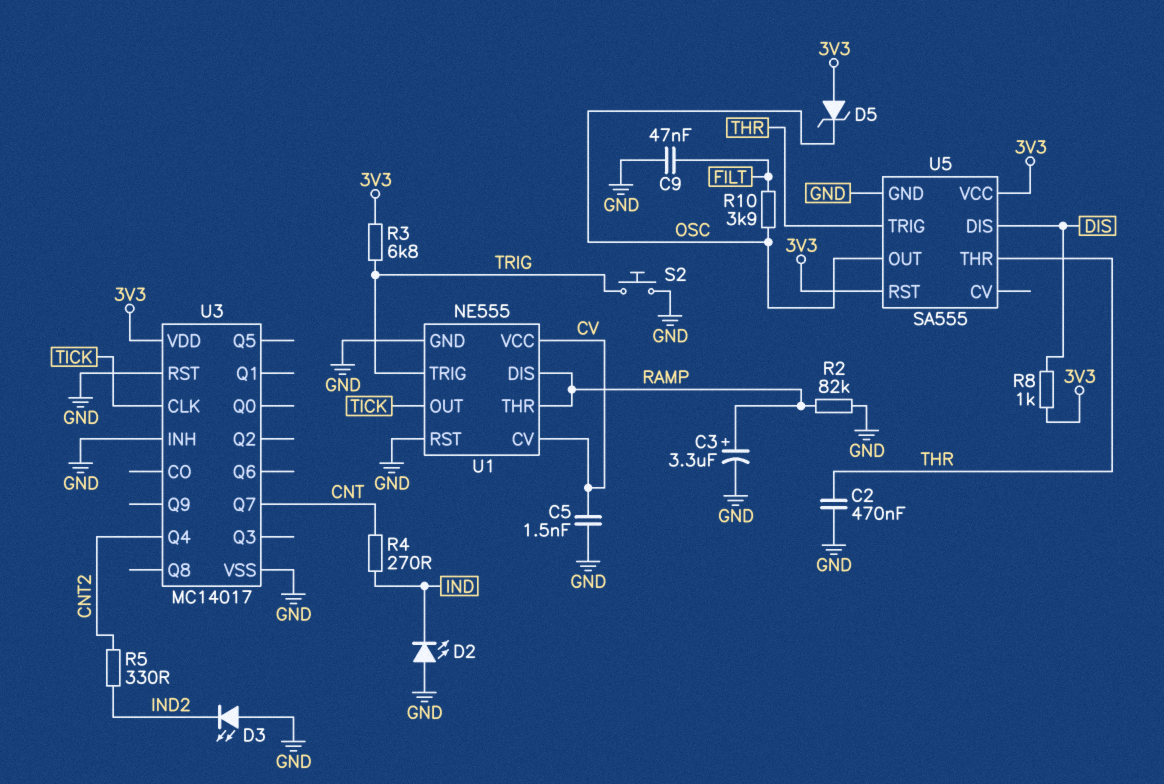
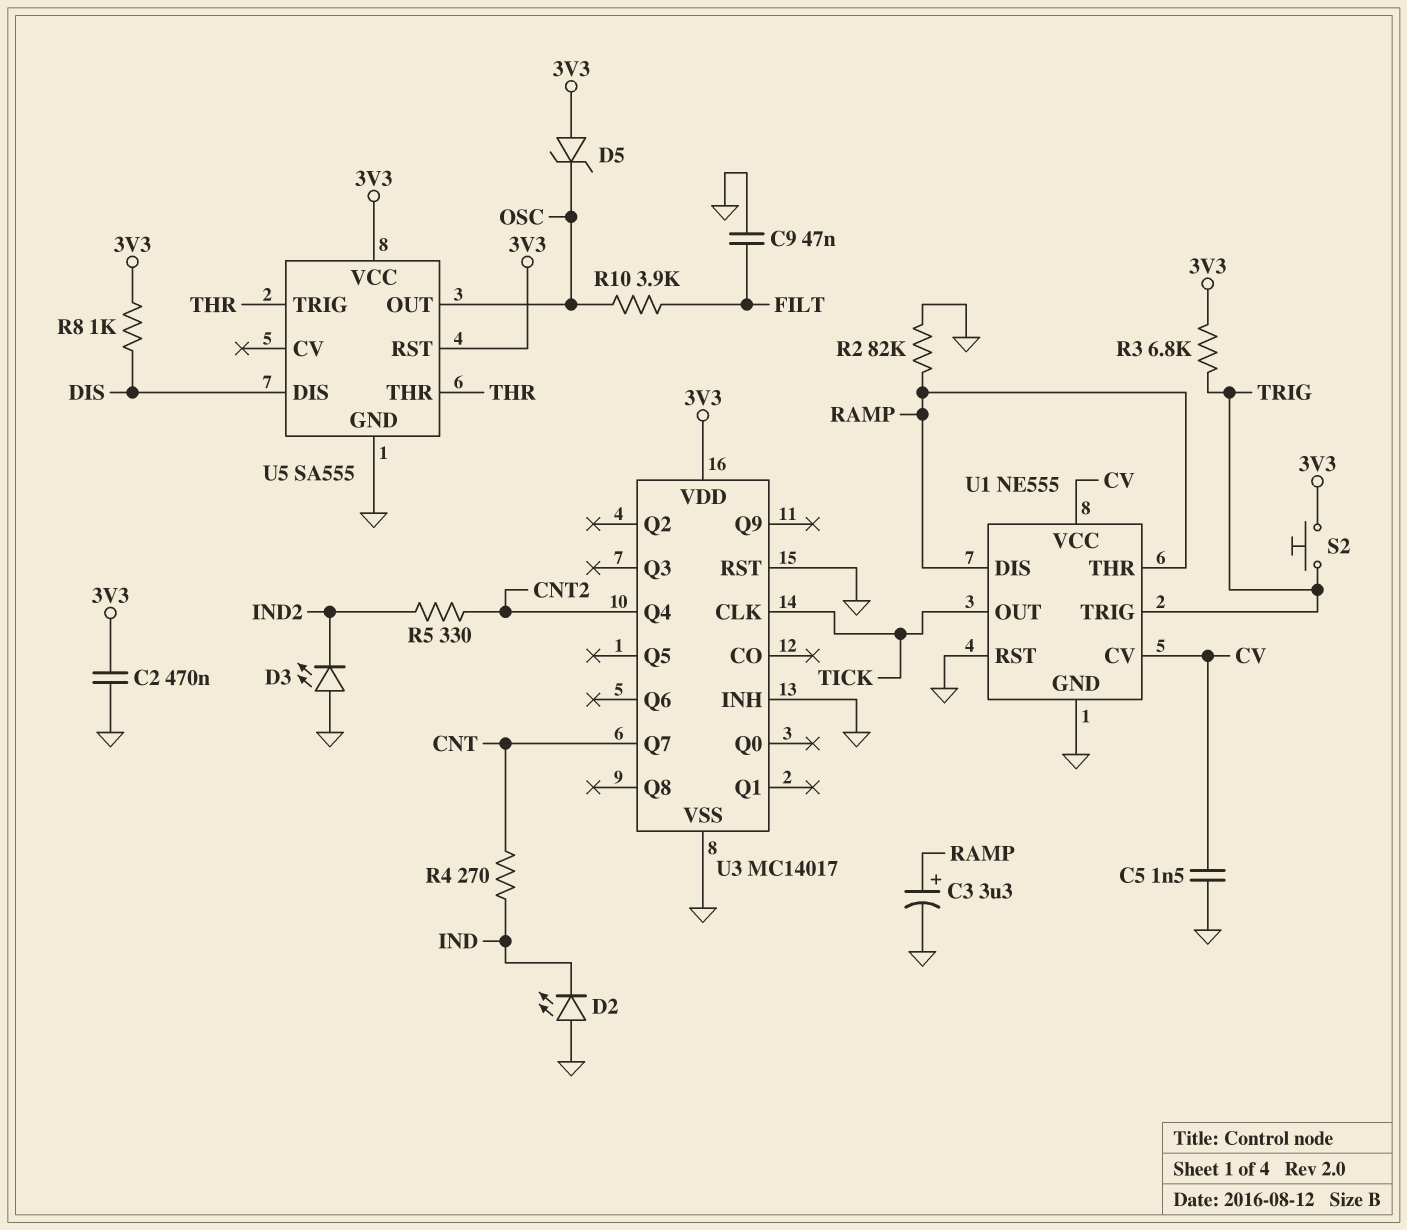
C2: 470nF (GND, THR) -> 470nF (3V3, GND)
S2: button (GND, TRIG) -> button (3V3, TRIG)

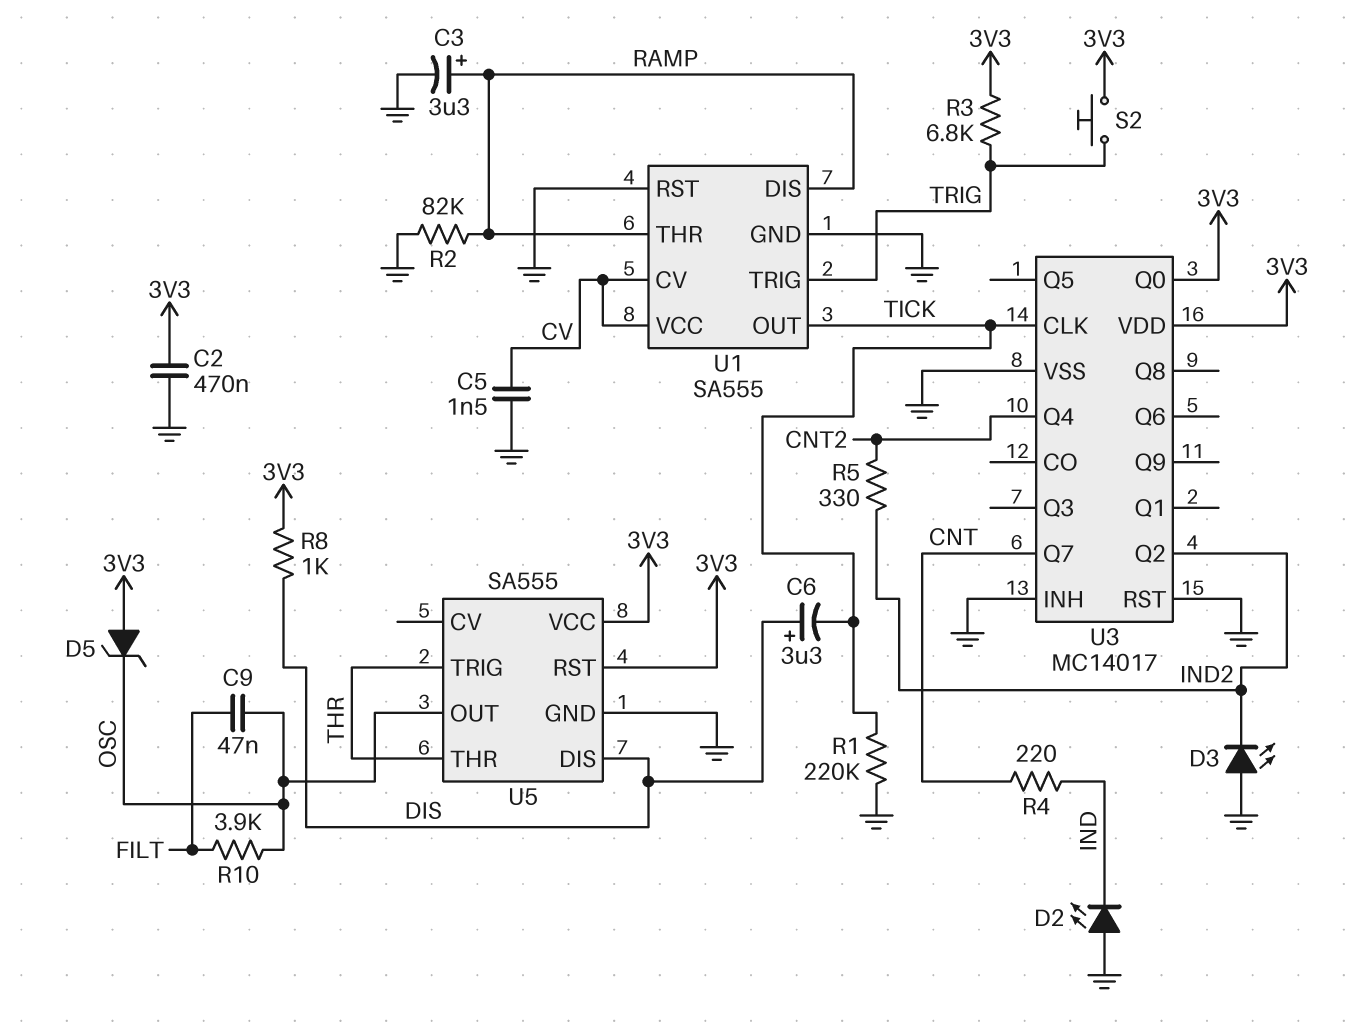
C6: none -> 3.3uF (plus DIS, minus TICK)
C9: 47nF (FILT, GND) -> 47nF (FILT, OSC)
R1: none -> 220k (GND, TICK)
R4: 270 (CNT, IND) -> 220 (CNT, IND)
U1: NE555 -> SA555
U3 pin Q0: none -> 3V3
U3 pin Q2: none -> IND2

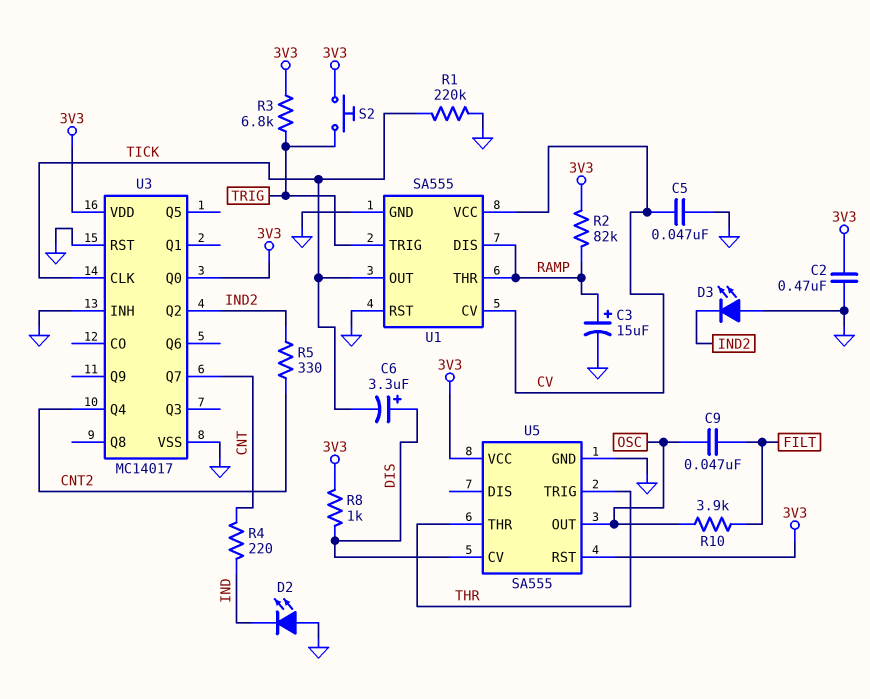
C3: 3.3uF (plus RAMP, minus GND) -> 15uF (plus RAMP, minus GND)
C5: 1.5nF (CV, GND) -> 47nF (CV, GND)
D5: zener (A 3V3, K OSC) -> none
R2: 82k (GND, RAMP) -> 82k (3V3, RAMP)
U5 pin CV: none -> DIS
U5 pin DIS: DIS -> none

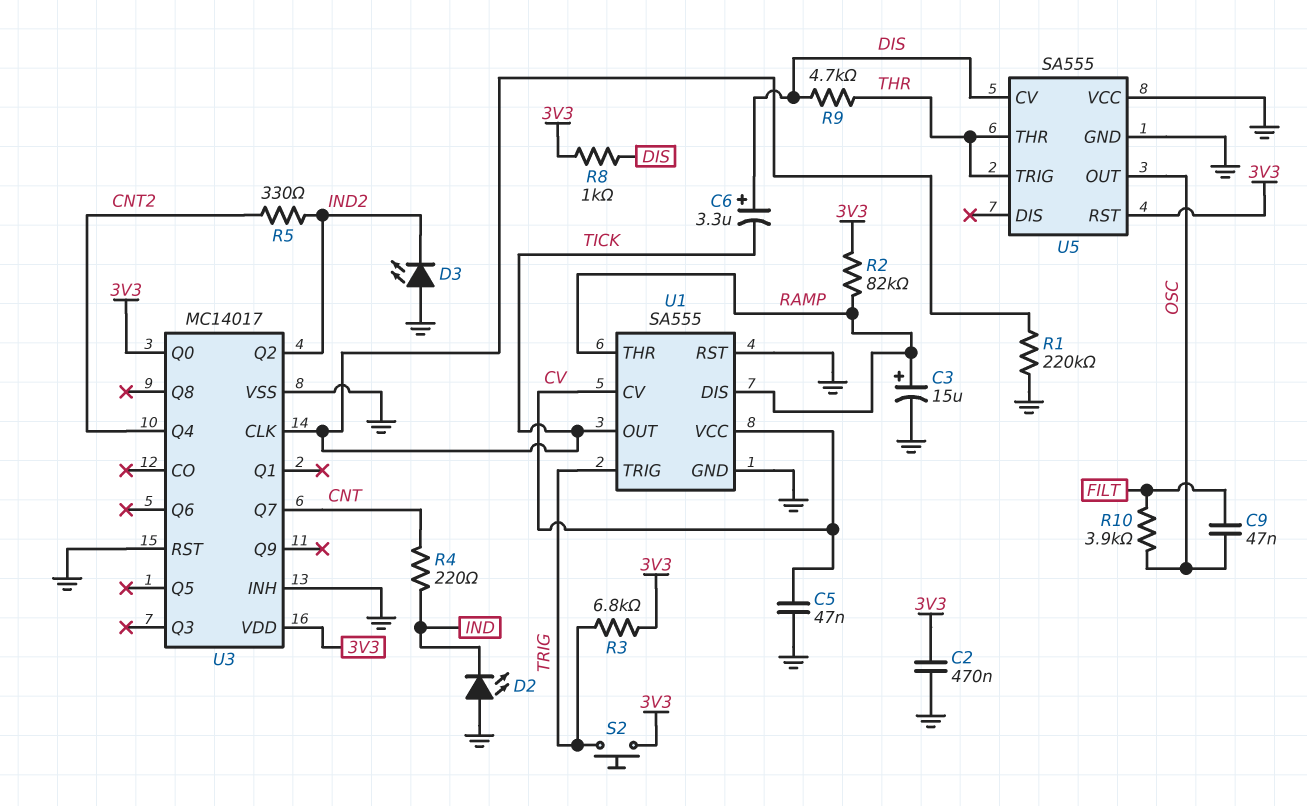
R9: none -> 4.7k (DIS, THR)
U5 pin VCC: 3V3 -> GND

